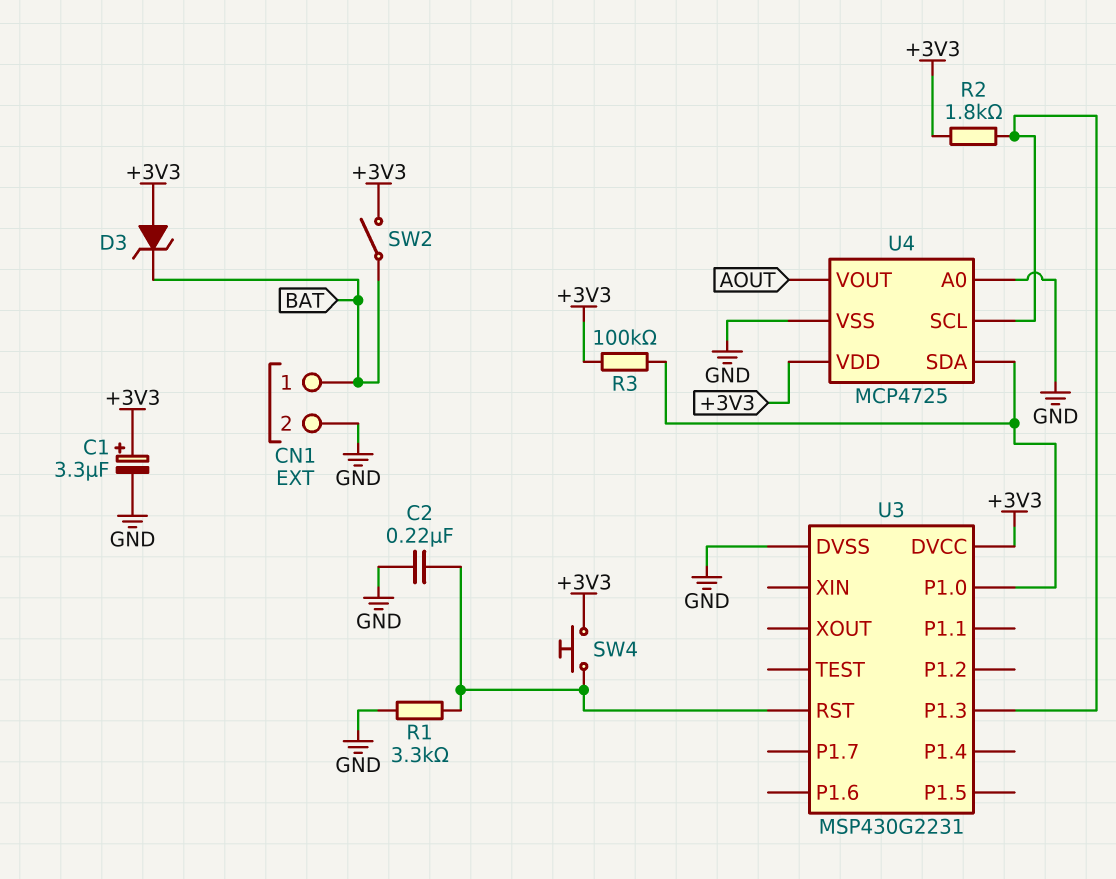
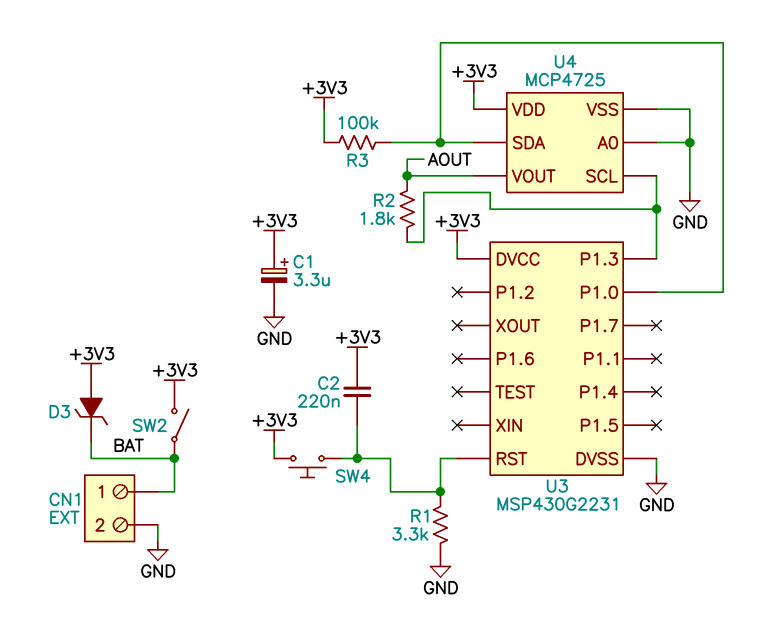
C2: 220nF (GND, U3/RST) -> 220nF (+3V3, U3/RST)
R2: 1.8k (+3V3, U3/P1.3) -> 1.8k (AOUT, U3/P1.3)

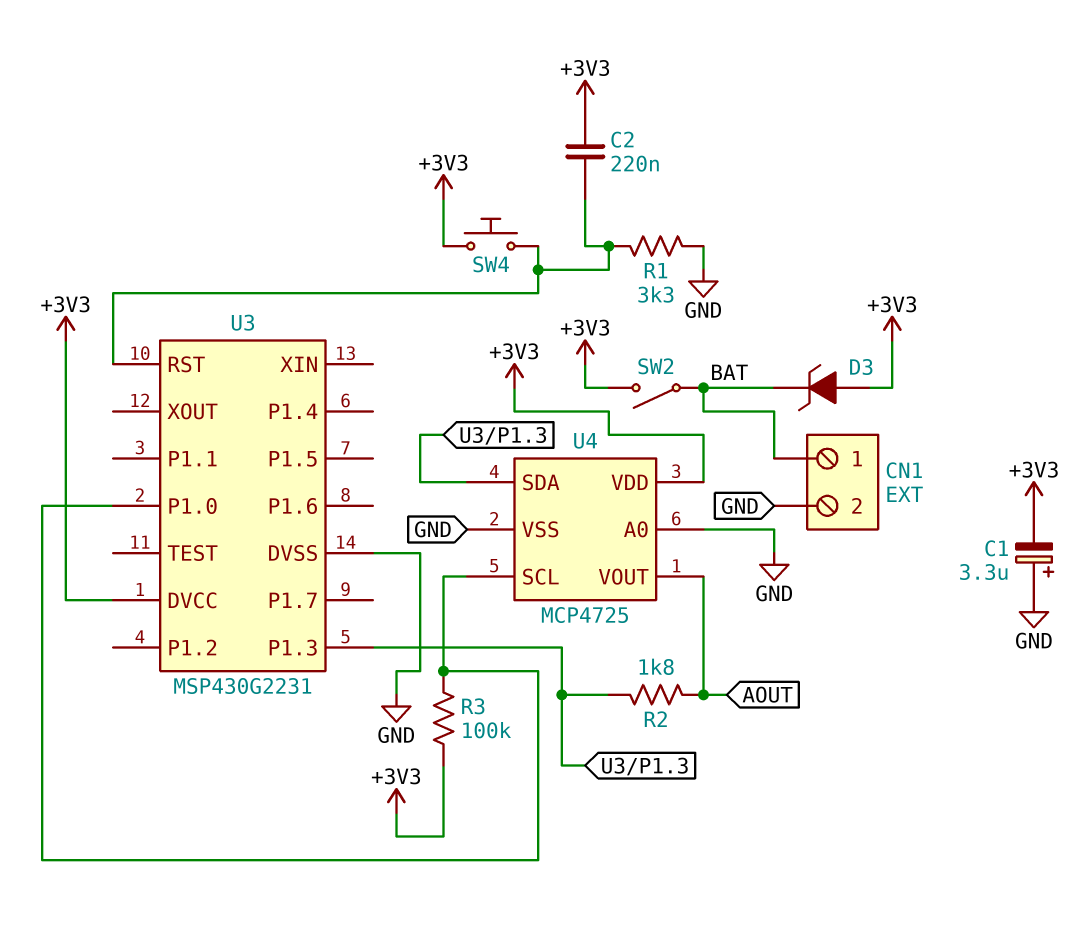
C1: 3.3uF (plus +3V3, minus GND) -> 3.3uF (plus GND, minus +3V3)
U4 pin SCL: U3/P1.3 -> U3/P1.0
U4 pin SDA: U3/P1.0 -> U3/P1.3

